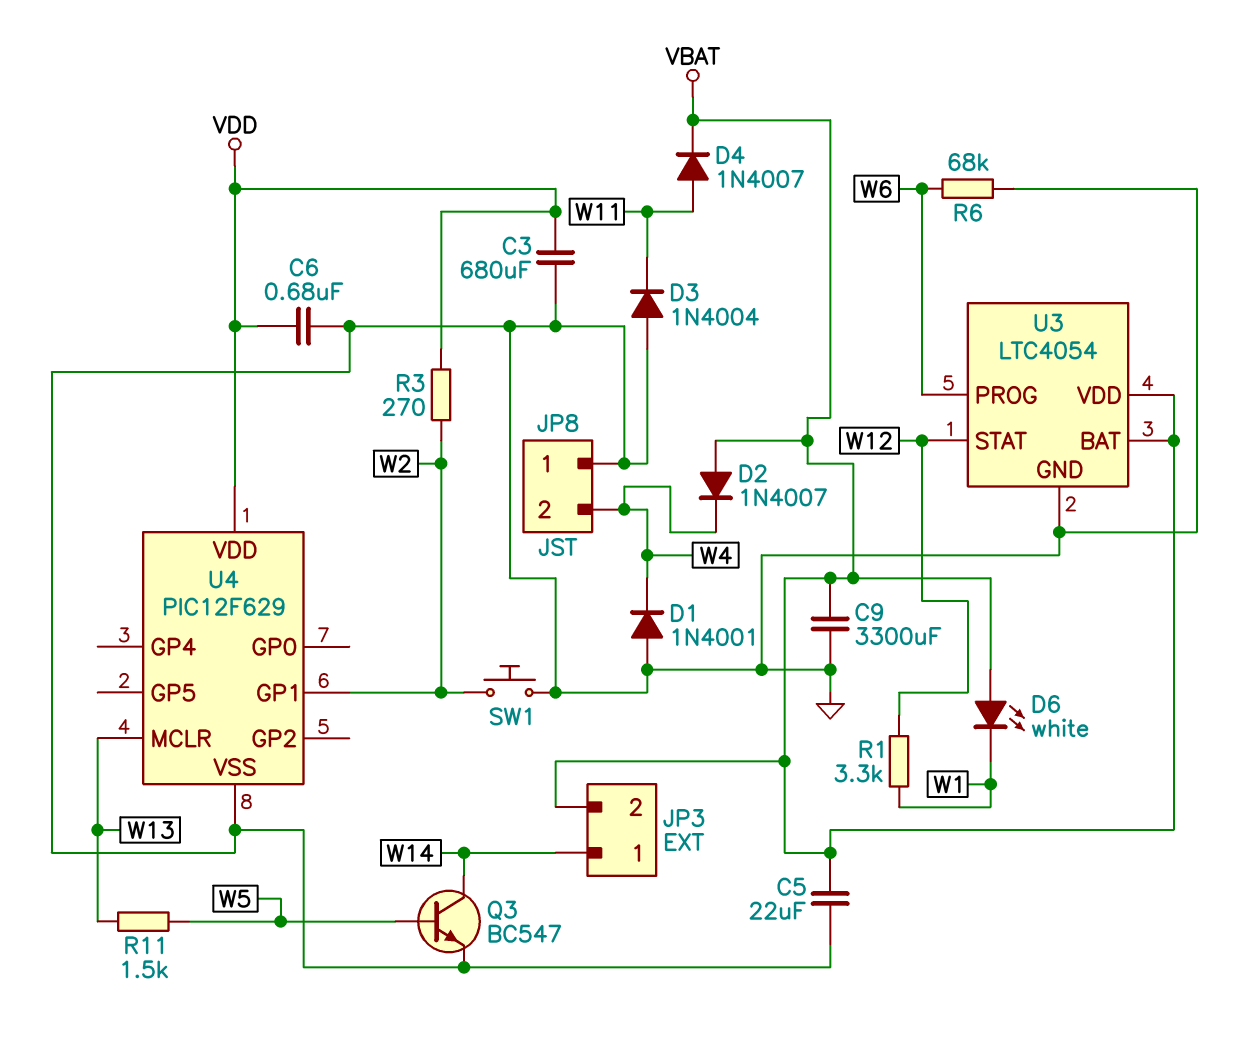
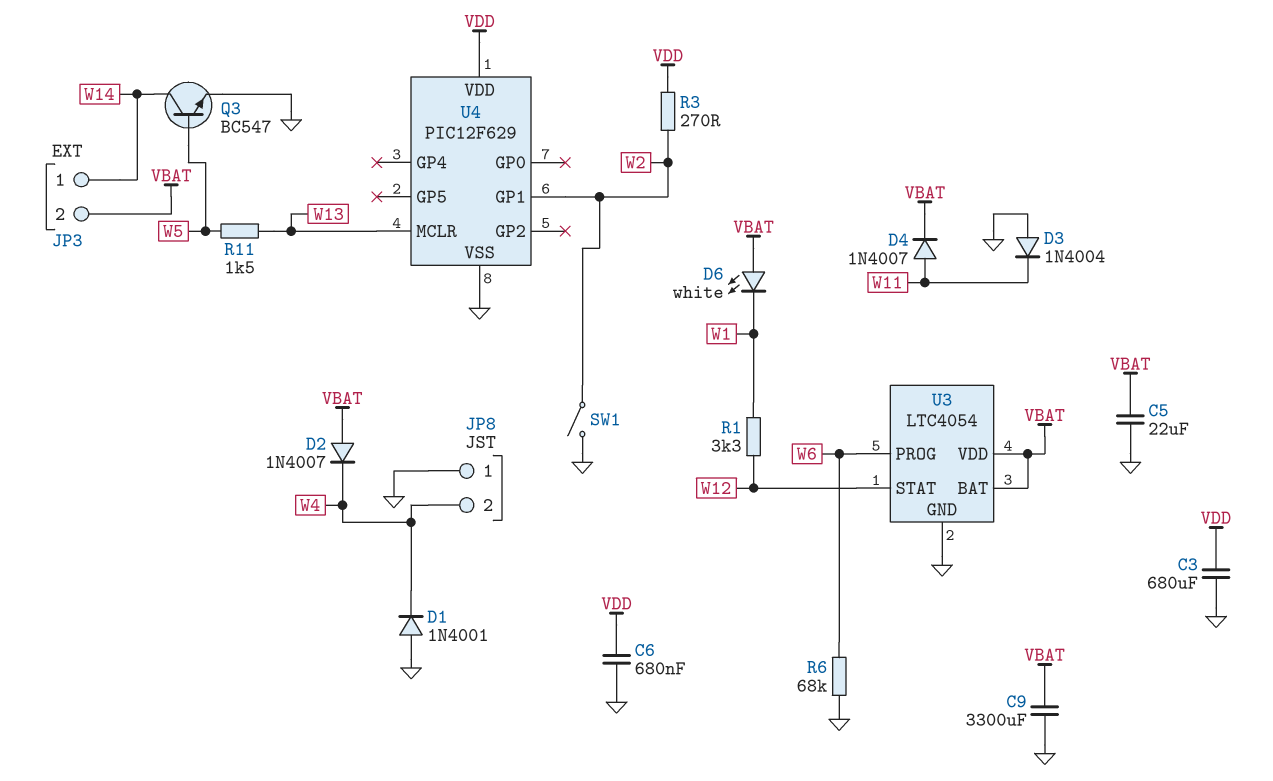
SW1: button (GND, W2) -> switch (GND, W2)

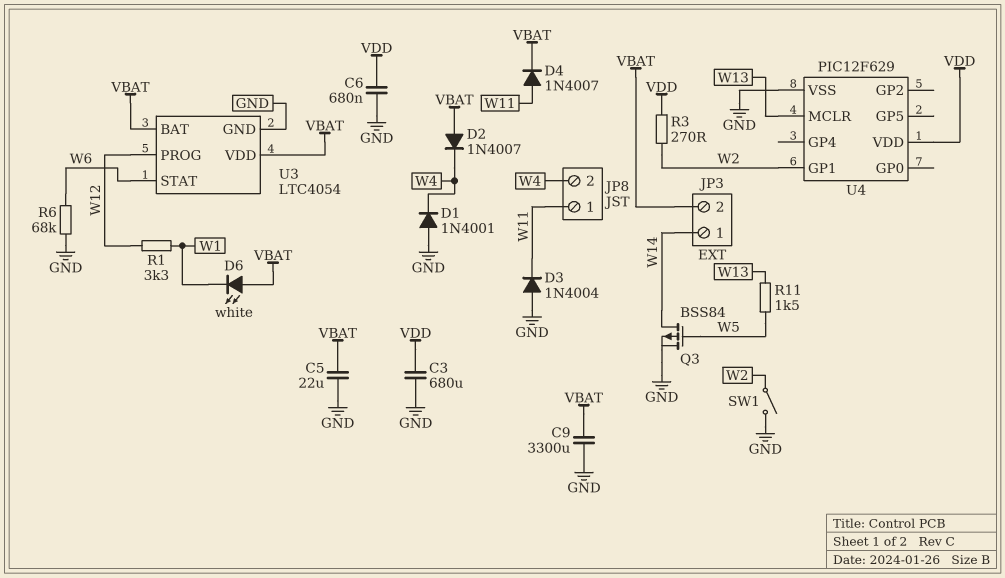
JP8 pin 1: GND -> W11
Q3: NPN BC547 (B W5, C W14, E GND) -> PMOS BSS84 (G W5, D W14, S GND)
U3 pin PROG: W6 -> W12
U3 pin STAT: W12 -> W6

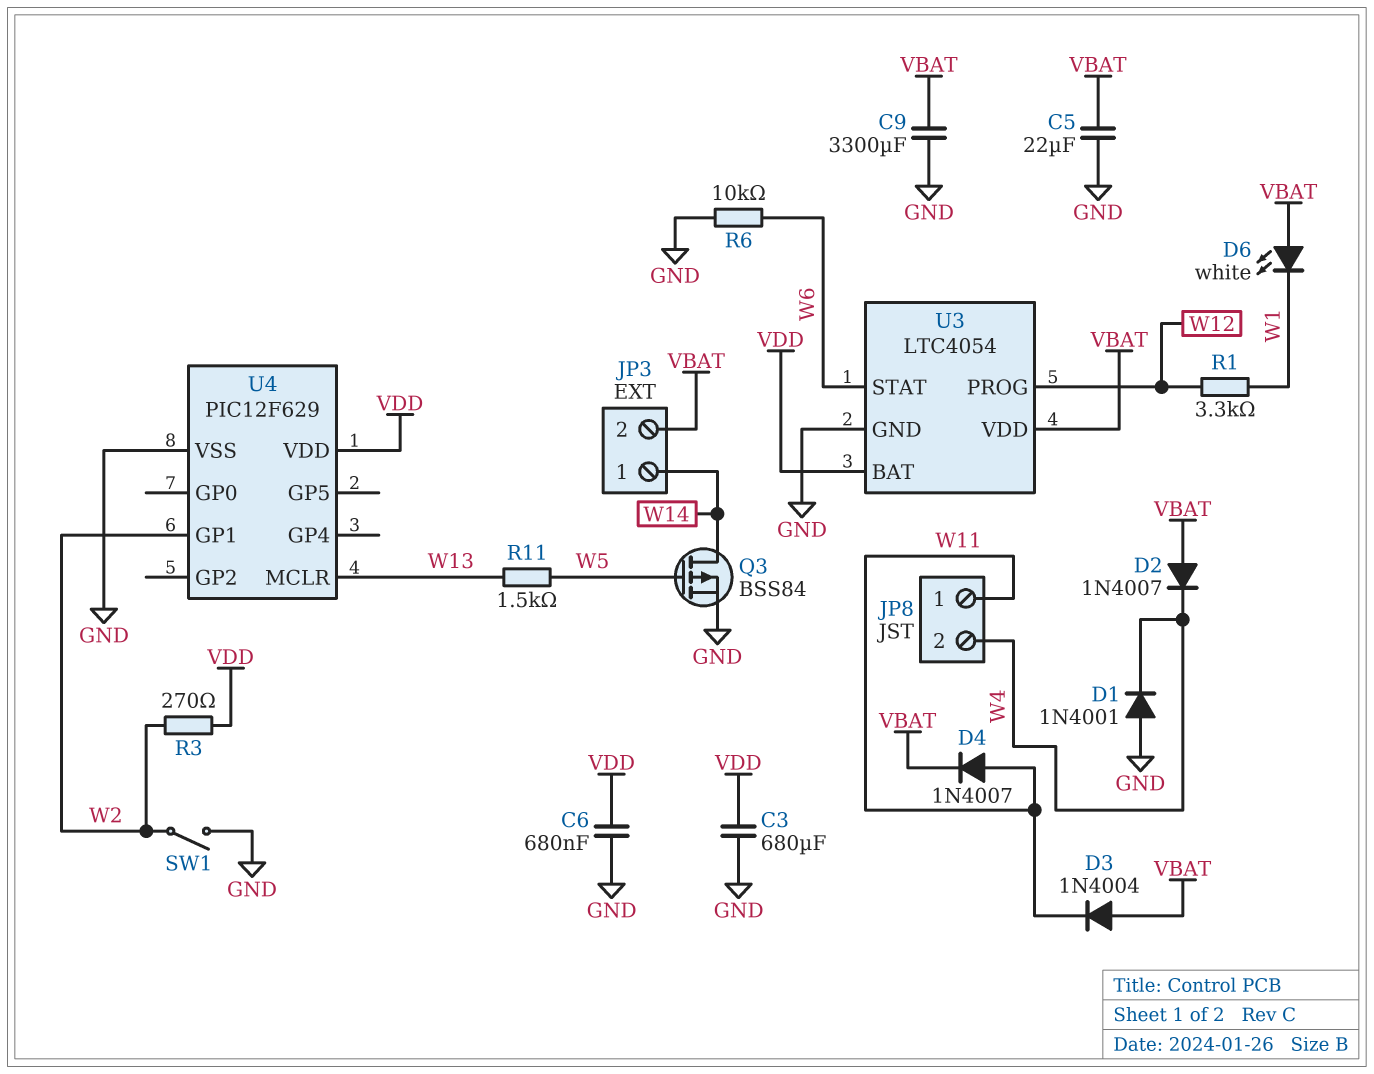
D3: diode 1N4004 (A GND, K W11) -> diode 1N4004 (A VBAT, K W11)
R6: 68k (GND, W6) -> 10k (GND, W6)
U3 pin BAT: VBAT -> VDD

